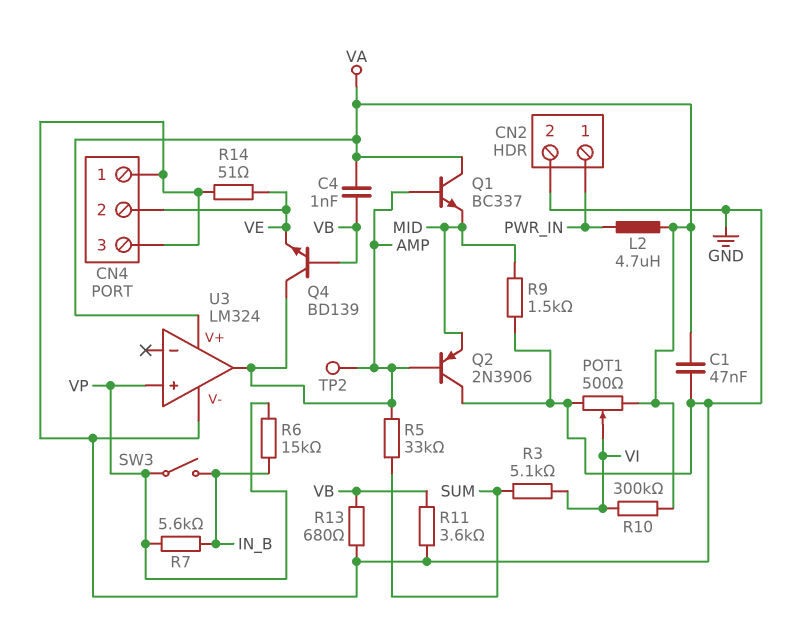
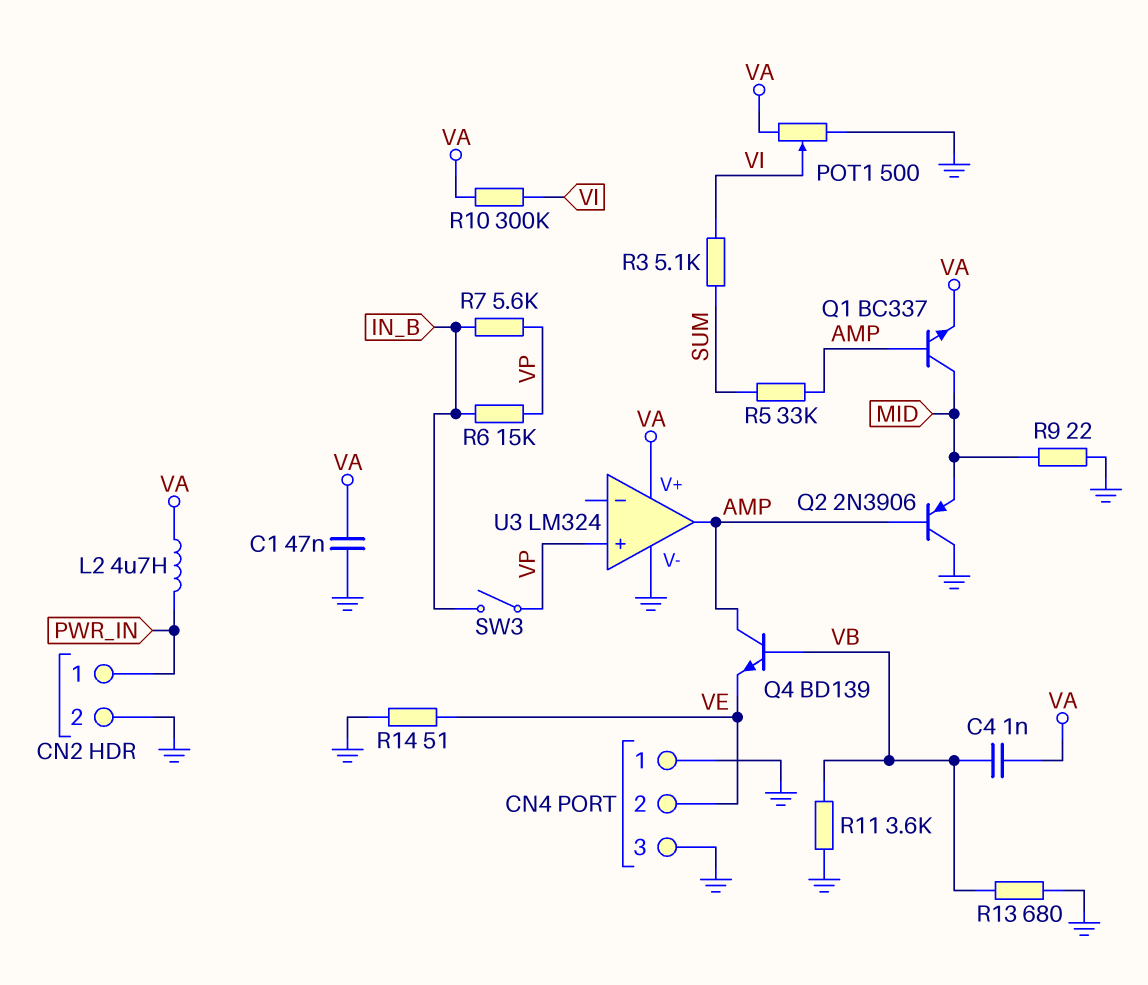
Q1: NPN BC337 (B AMP, C VA, E MID) -> NPN BC337 (B AMP, C MID, E VA)
R9: 1.5k (GND, MID) -> 22 (GND, MID)
TP2: test point (AMP) -> none

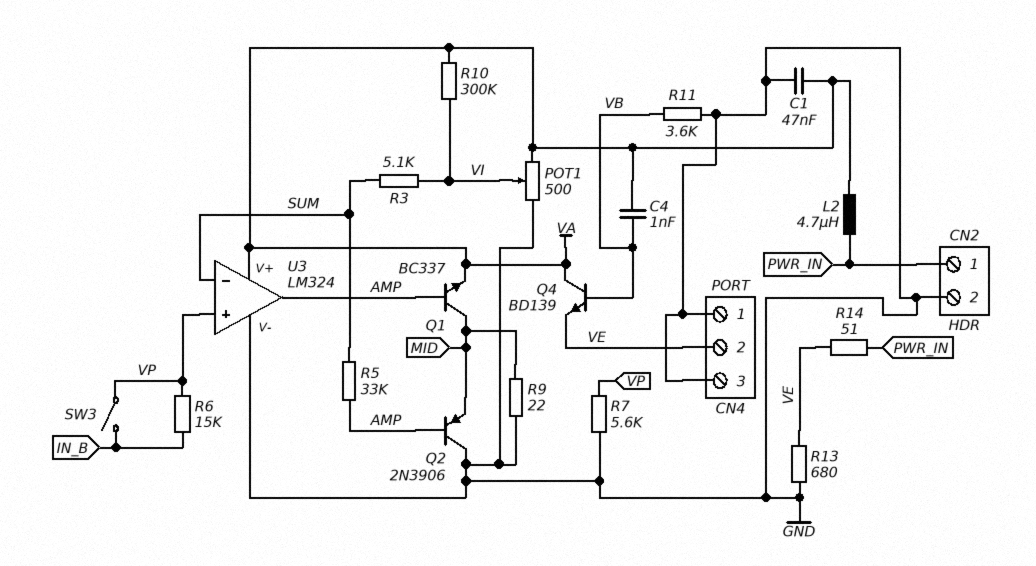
Q4: NPN BD139 (B VB, C AMP, E VE) -> NPN BD139 (B VB, C VA, E VE)
R7: 5.6k (IN_B, VP) -> 5.6k (GND, VP)
R13: 680 (GND, VB) -> 680 (GND, VE)
R14: 51 (GND, VE) -> 51 (PWR_IN, VE)
U3 pin in-: none -> SUM

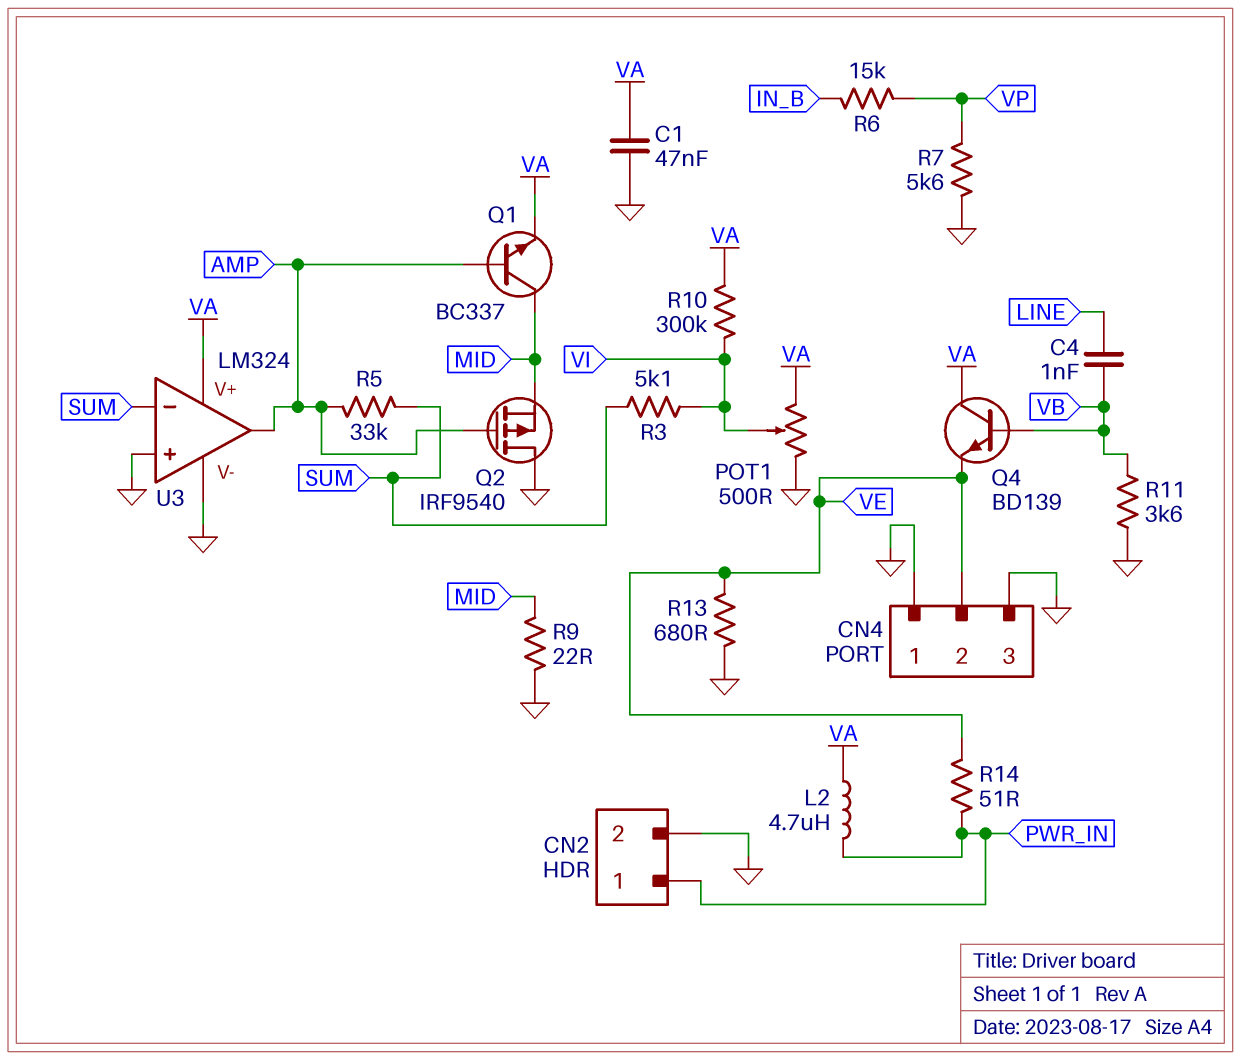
C4: 1nF (VA, VB) -> 1nF (LINE, VB)
Q2: PNP 2N3906 (B AMP, C GND, E MID) -> PMOS IRF9540 (G AMP, D GND, S MID)
SW3: switch (IN_B, VP) -> none
U3 pin in+: VP -> GND

